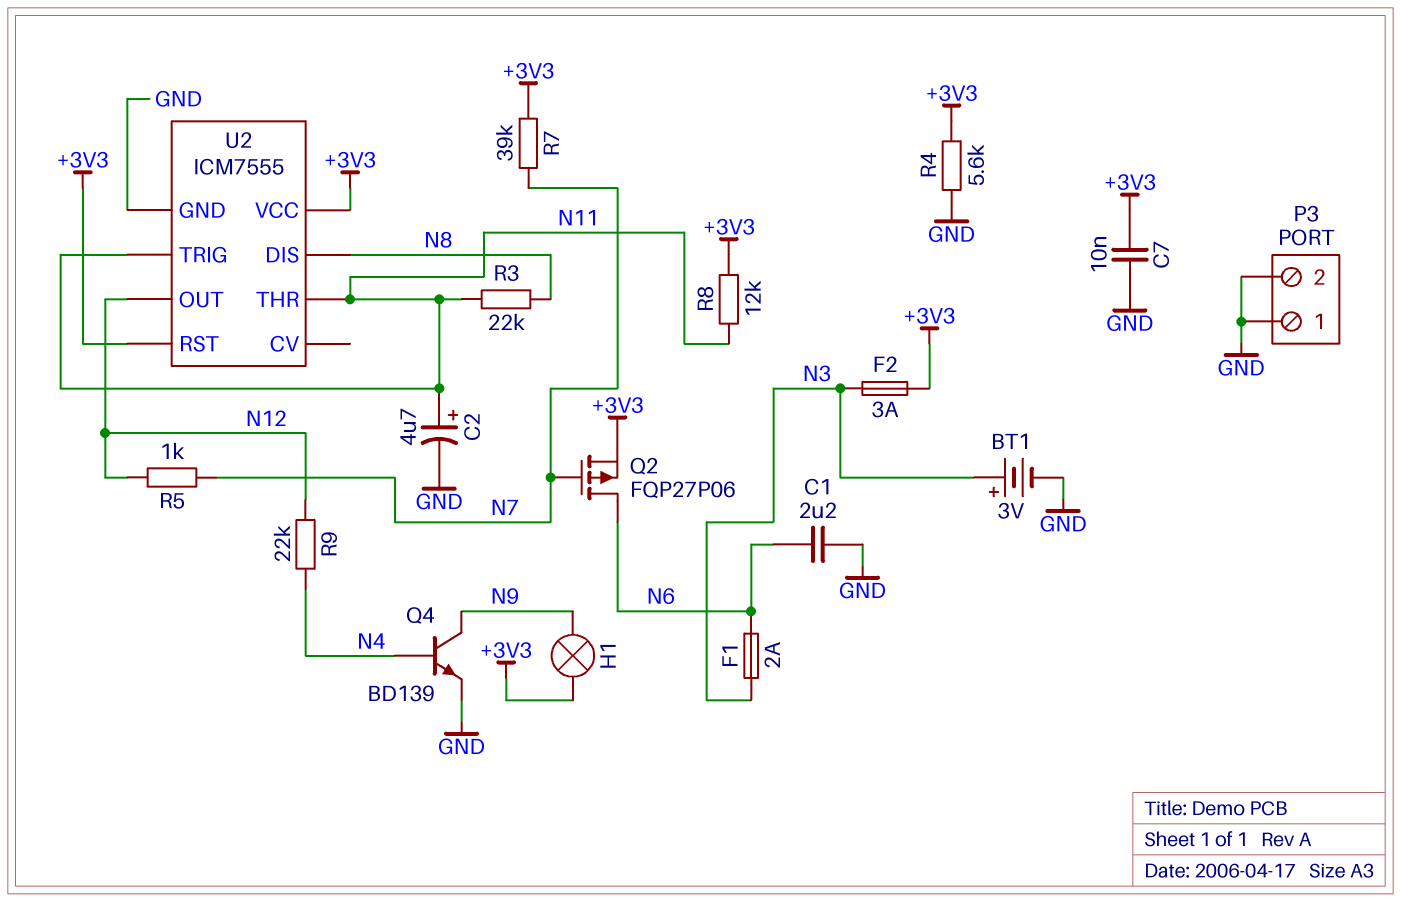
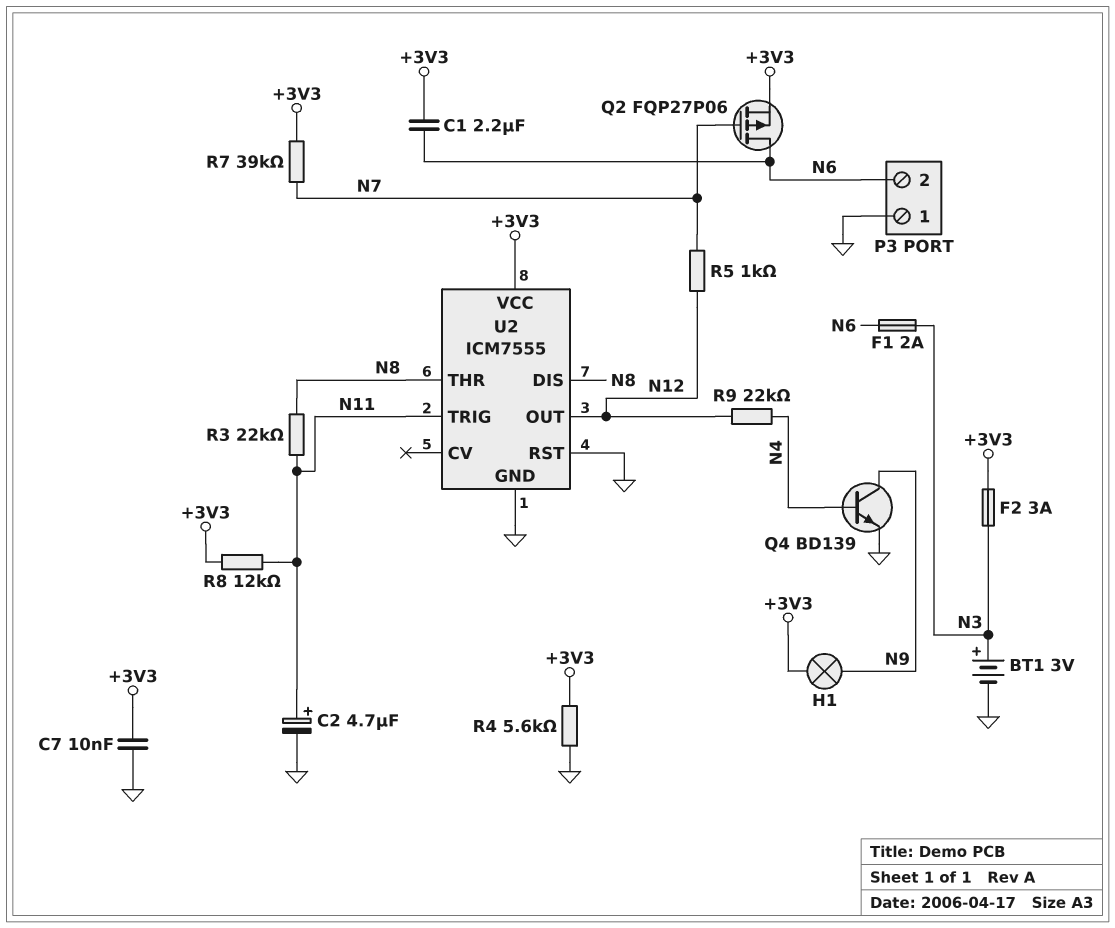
C1: 2.2uF (GND, N6) -> 2.2uF (+3V3, N6)
P3 pin 2: GND -> N6
U2 pin RST: +3V3 -> GND
U2 pin THR: N11 -> N8

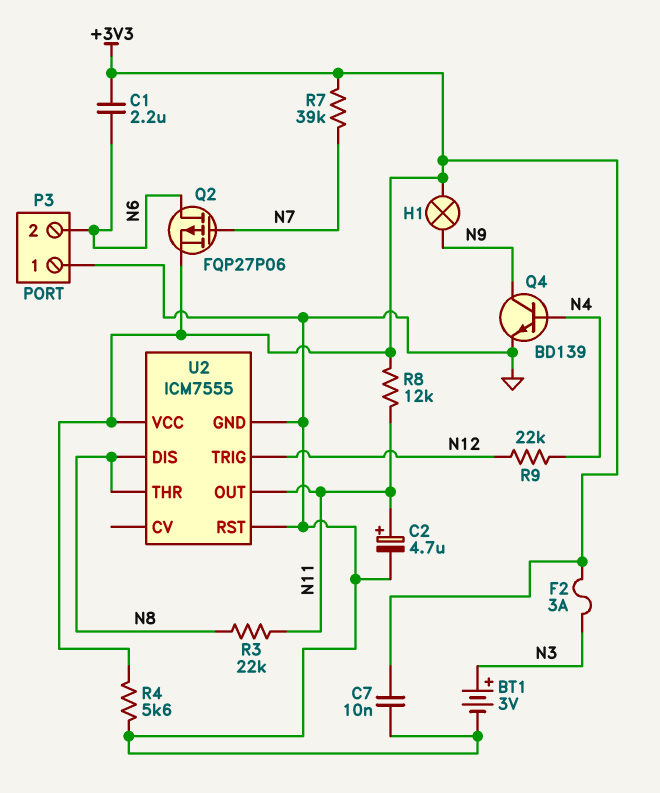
F1: 2A (N3, N6) -> none
R5: 1k (N7, N12) -> none
U2 pin OUT: N12 -> N11
U2 pin TRIG: N11 -> N12

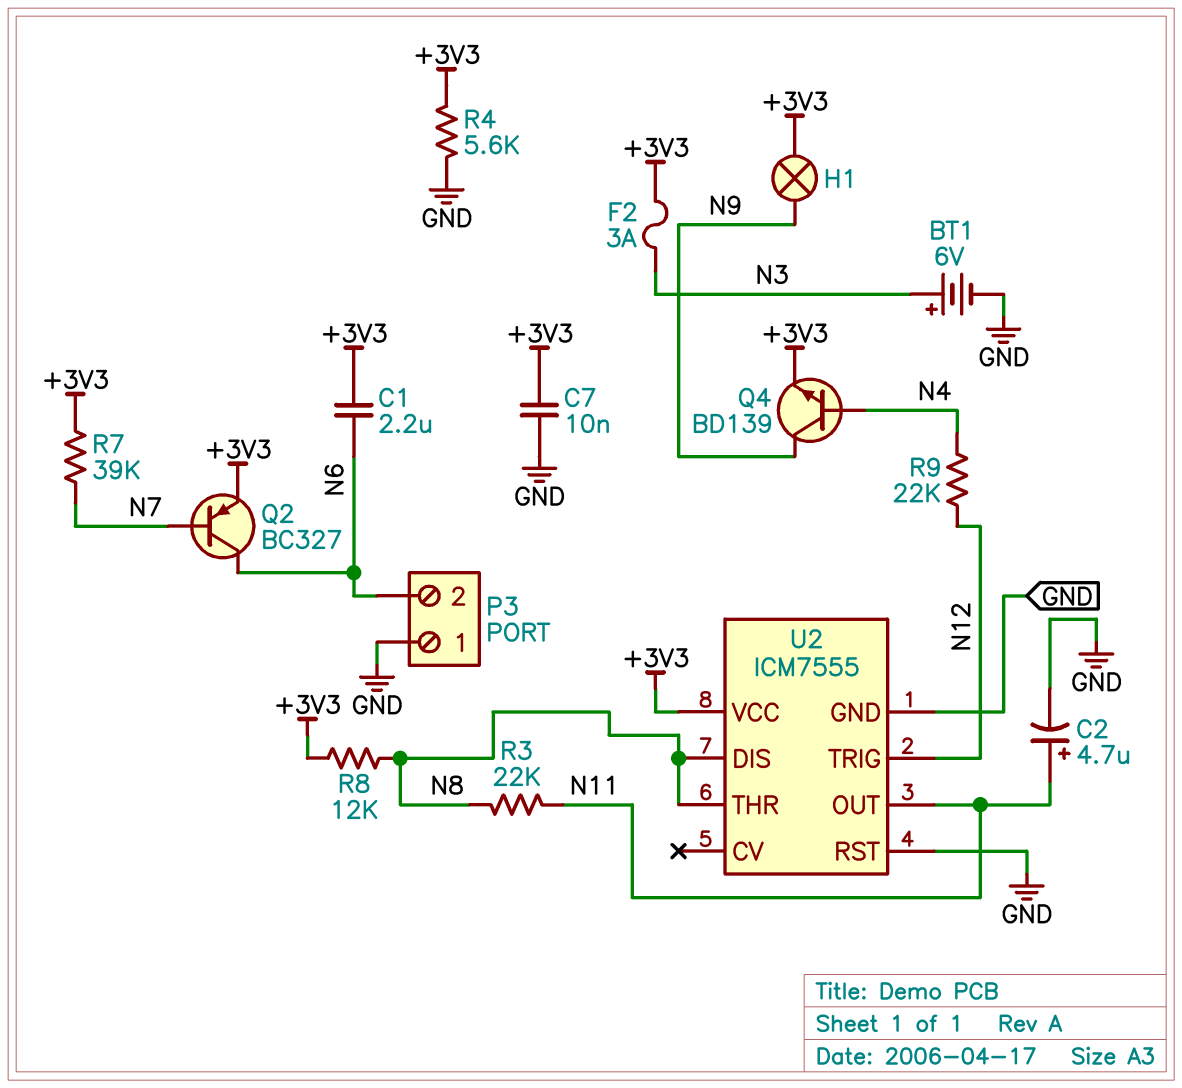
BT1: 3V (plus N3, minus GND) -> 6V (plus N3, minus GND)
Q2: PMOS FQP27P06 (G N7, D N6, S +3V3) -> PNP BC327 (B N7, C N6, E +3V3)
Q4: NPN BD139 (B N4, C N9, E GND) -> NPN BD139 (B N4, C N9, E +3V3)
R8: 12k (+3V3, N11) -> 12k (+3V3, N8)

